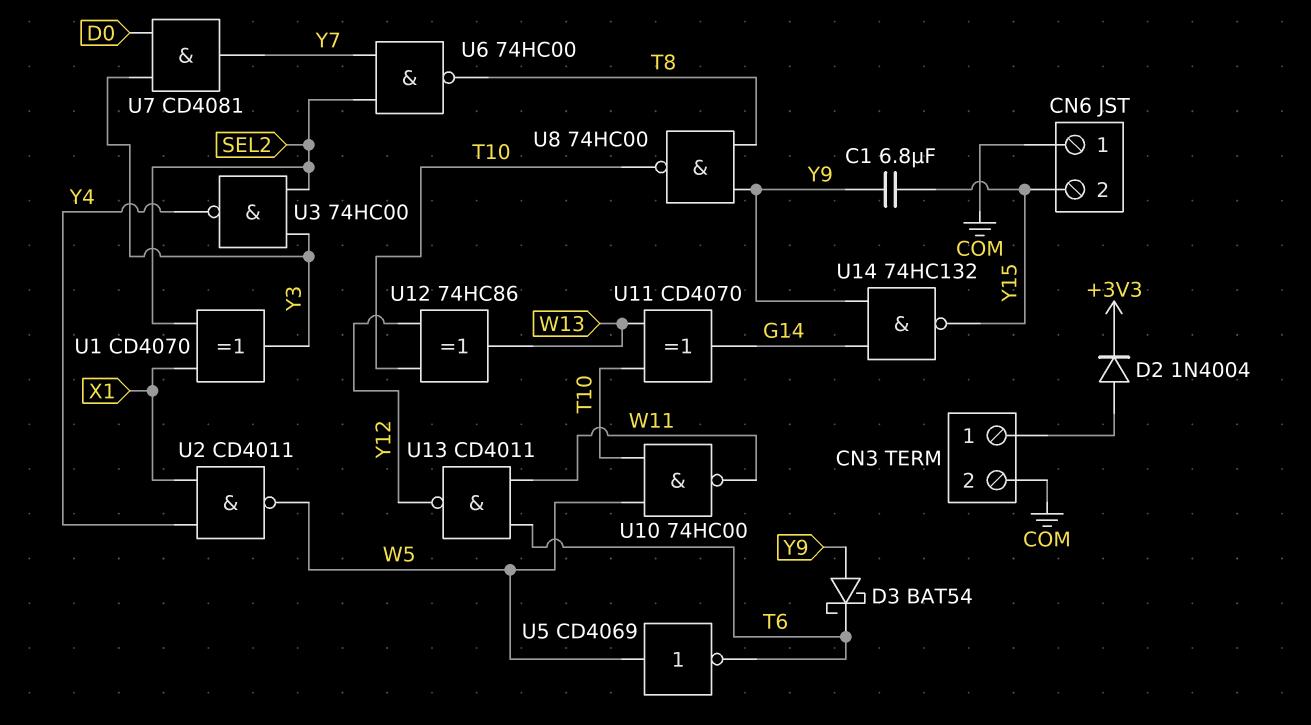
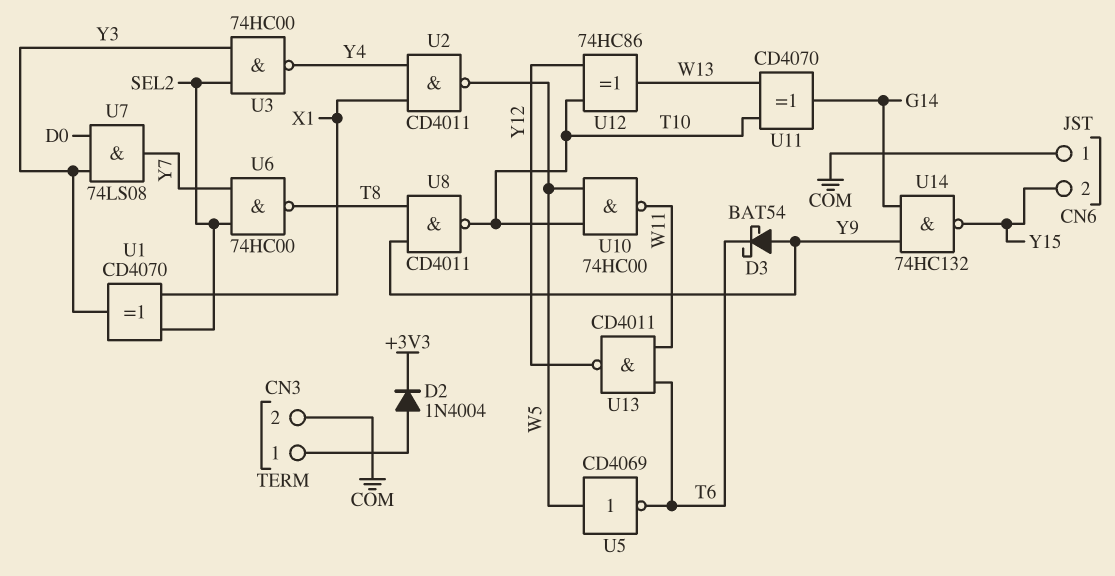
C1: 6.8uF (Y9, Y15) -> none
U7: AND CD4081 (in D0, in Y3, out Y7) -> AND 74LS08 (in D0, in Y3, out Y7)
U8: NAND 74HC00 (in T8, in Y9, out T10) -> NAND CD4011 (in T8, in Y9, out T10)

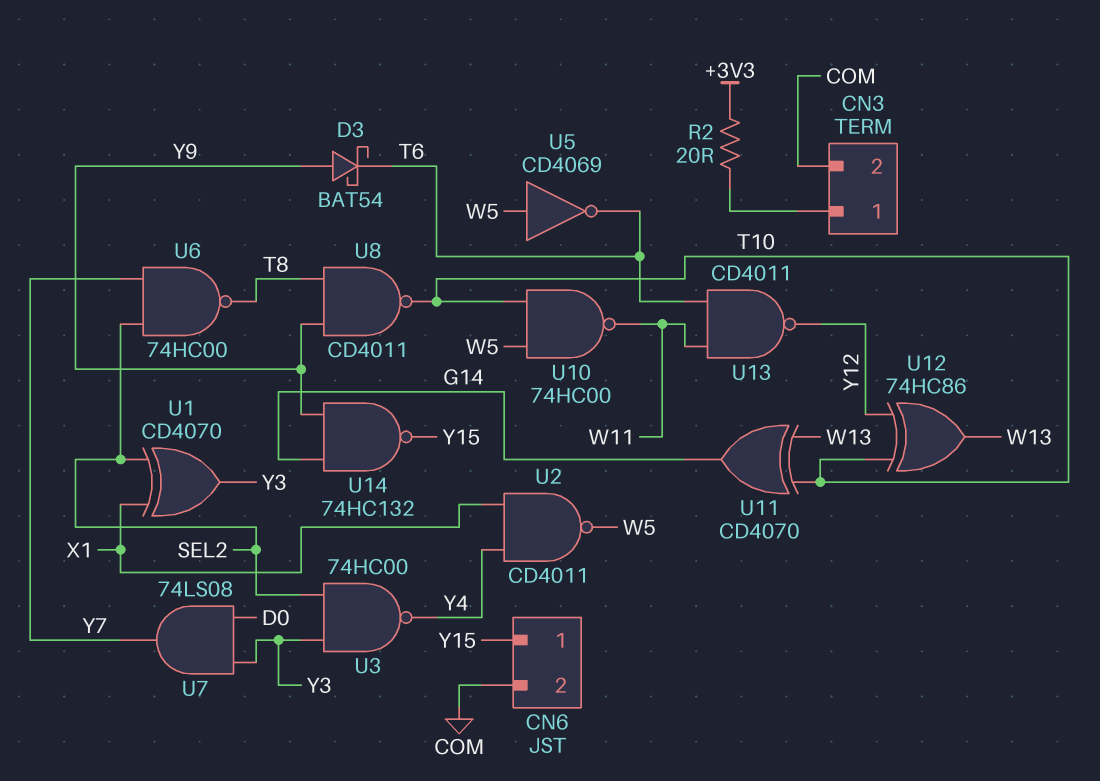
CN6 pin 1: COM -> Y15
CN6 pin 2: Y15 -> COM
D2: diode 1N4004 (A CN3/1, K +3V3) -> none
R2: none -> 20 (+3V3, CN3/1)

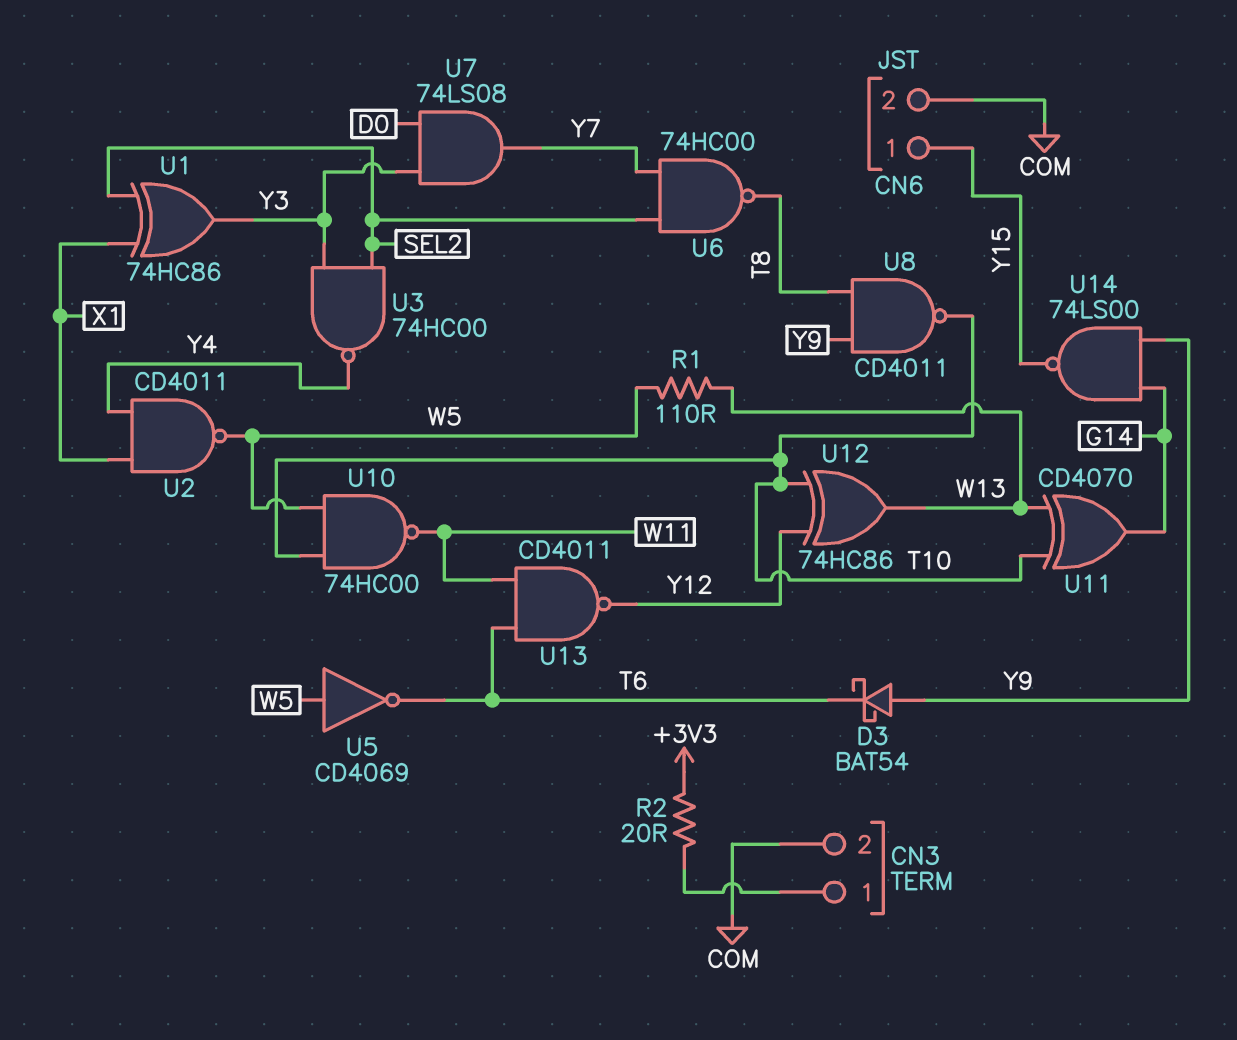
R1: none -> 110 (W5, W13)
U1: XOR CD4070 (in SEL2, in X1, out Y3) -> XOR 74HC86 (in SEL2, in X1, out Y3)
U14: NAND 74HC132 (in G14, in Y9, out Y15) -> NAND 74LS00 (in G14, in Y9, out Y15)

